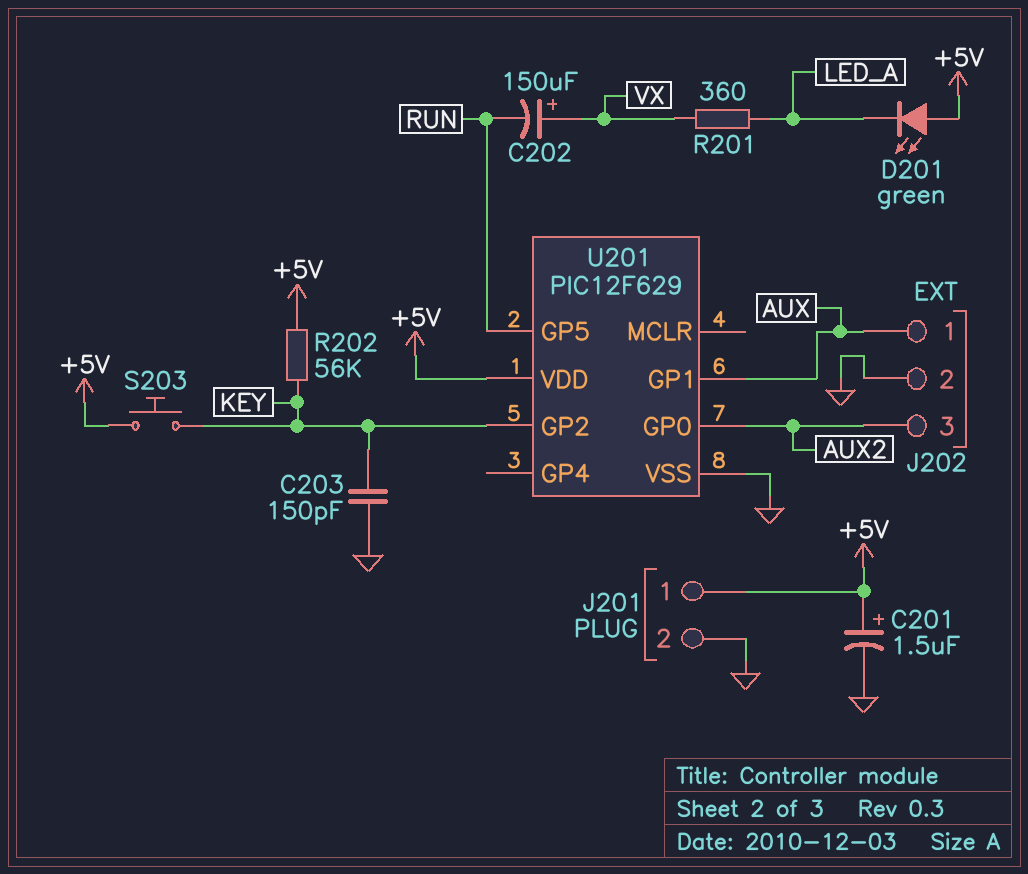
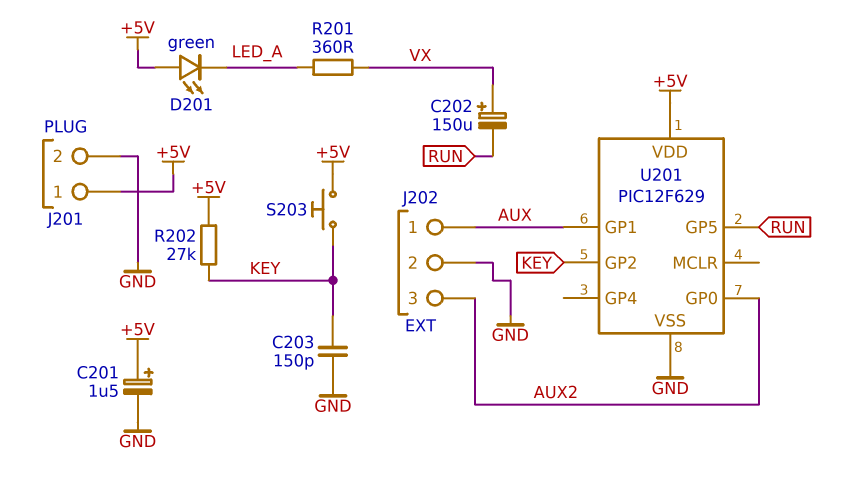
R202: 56k (+5V, KEY) -> 27k (+5V, KEY)

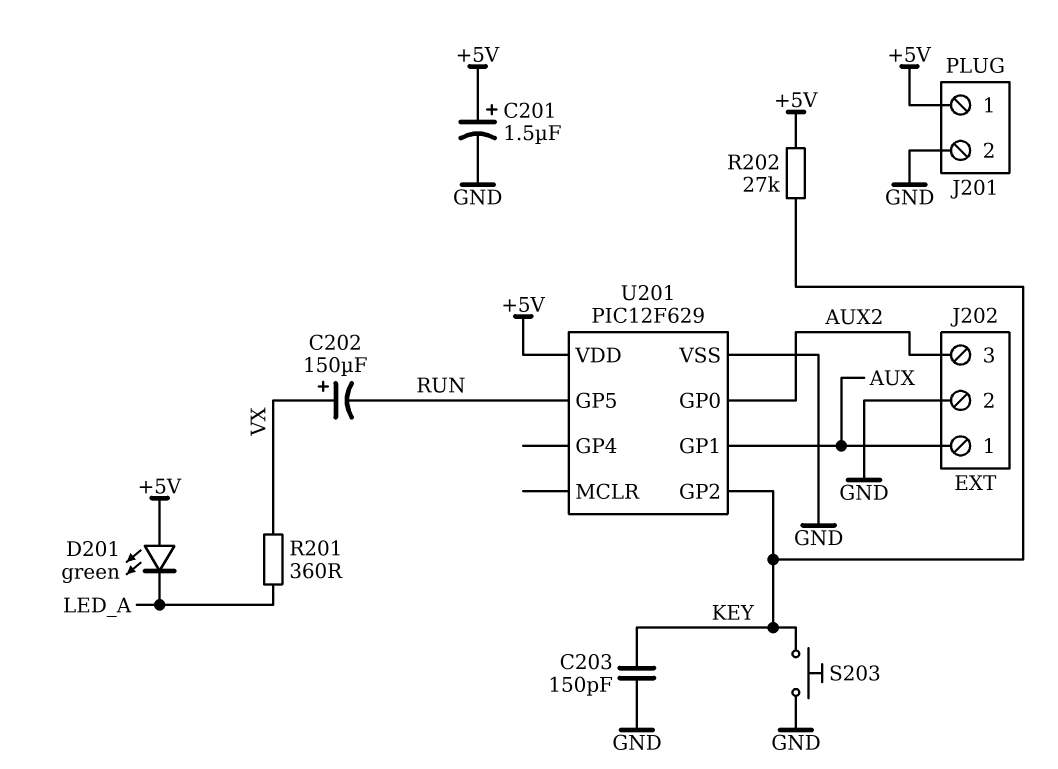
S203: button (+5V, KEY) -> button (GND, KEY)

